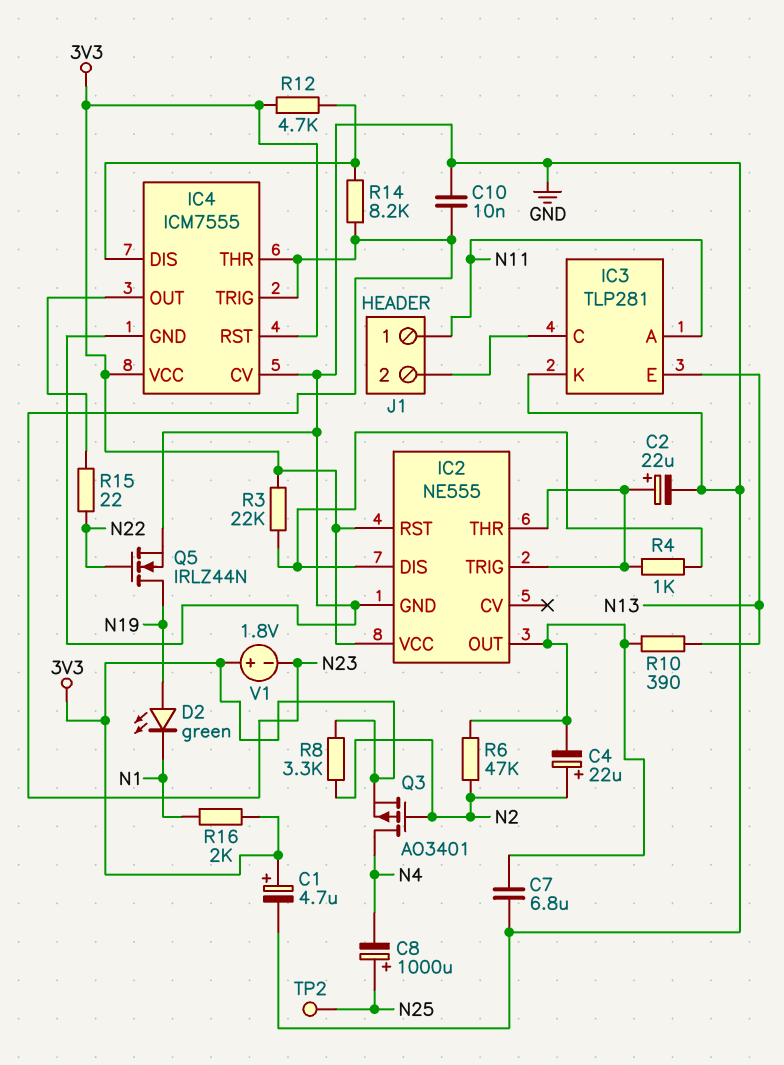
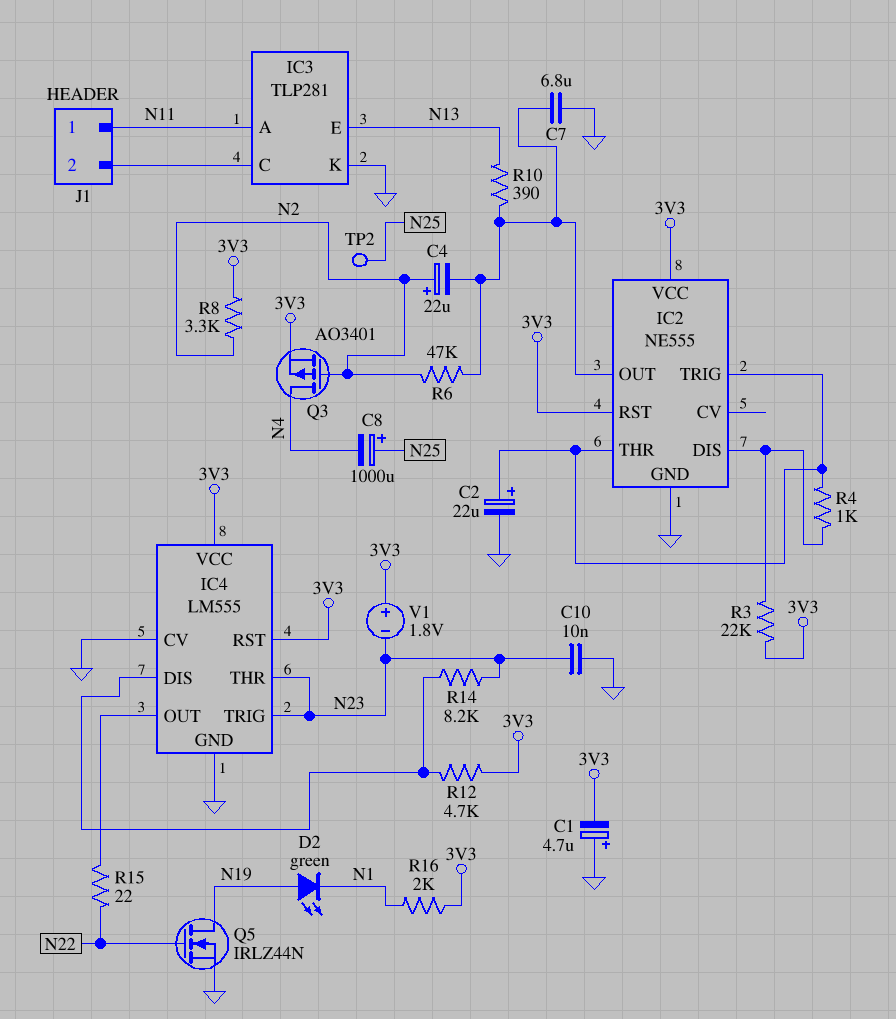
C1: 4.7uF (plus 3V3, minus GND) -> 4.7uF (plus GND, minus 3V3)
IC4: ICM7555 -> LM555

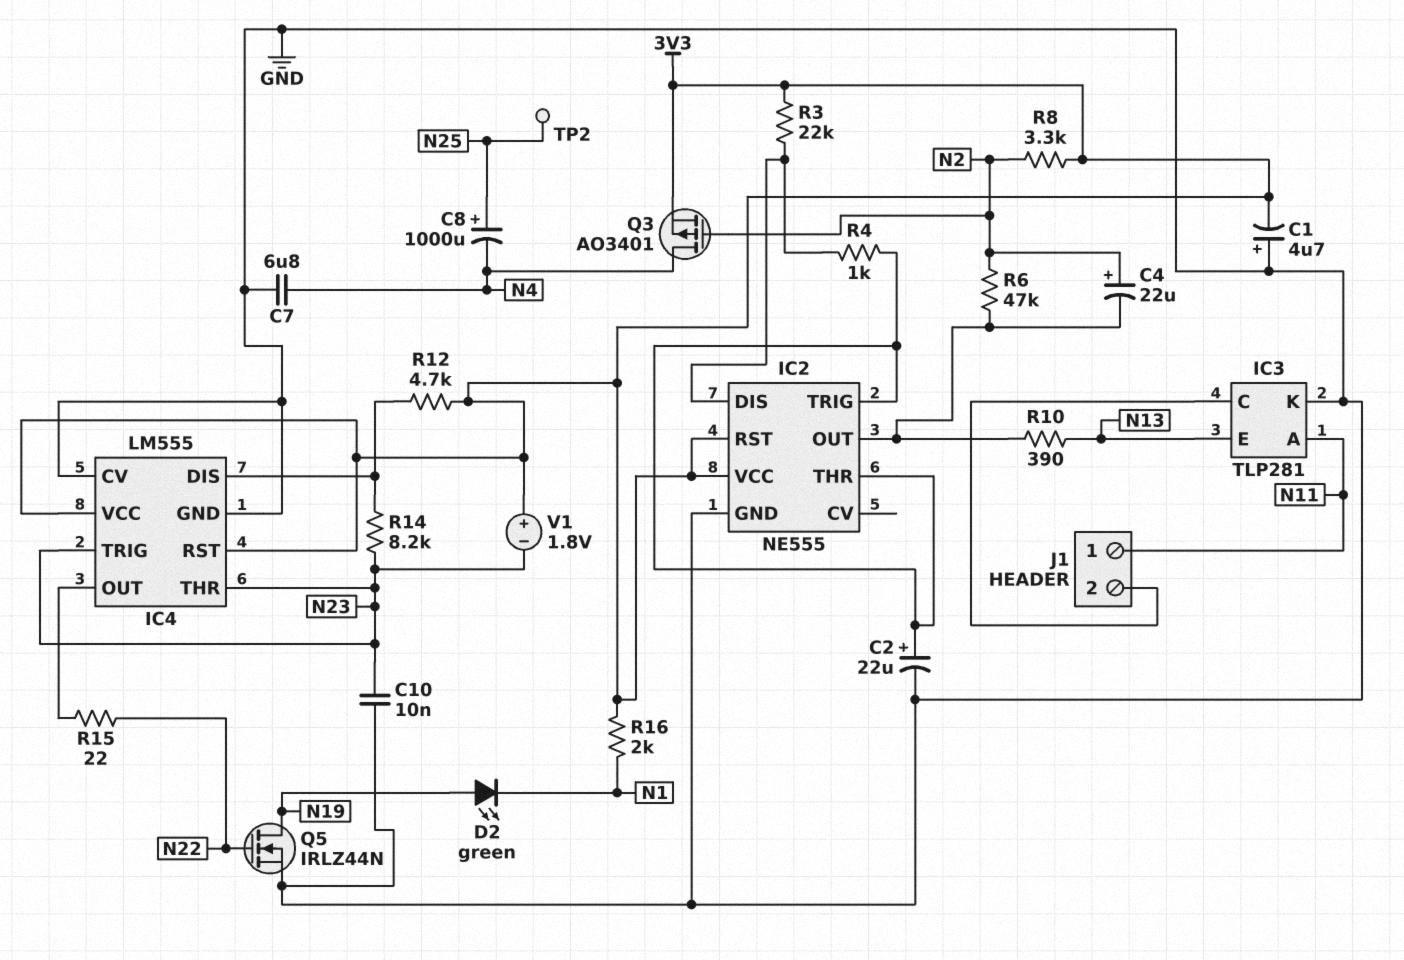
C7: 6.8uF (GND, IC2/OUT) -> 6.8uF (GND, N4)

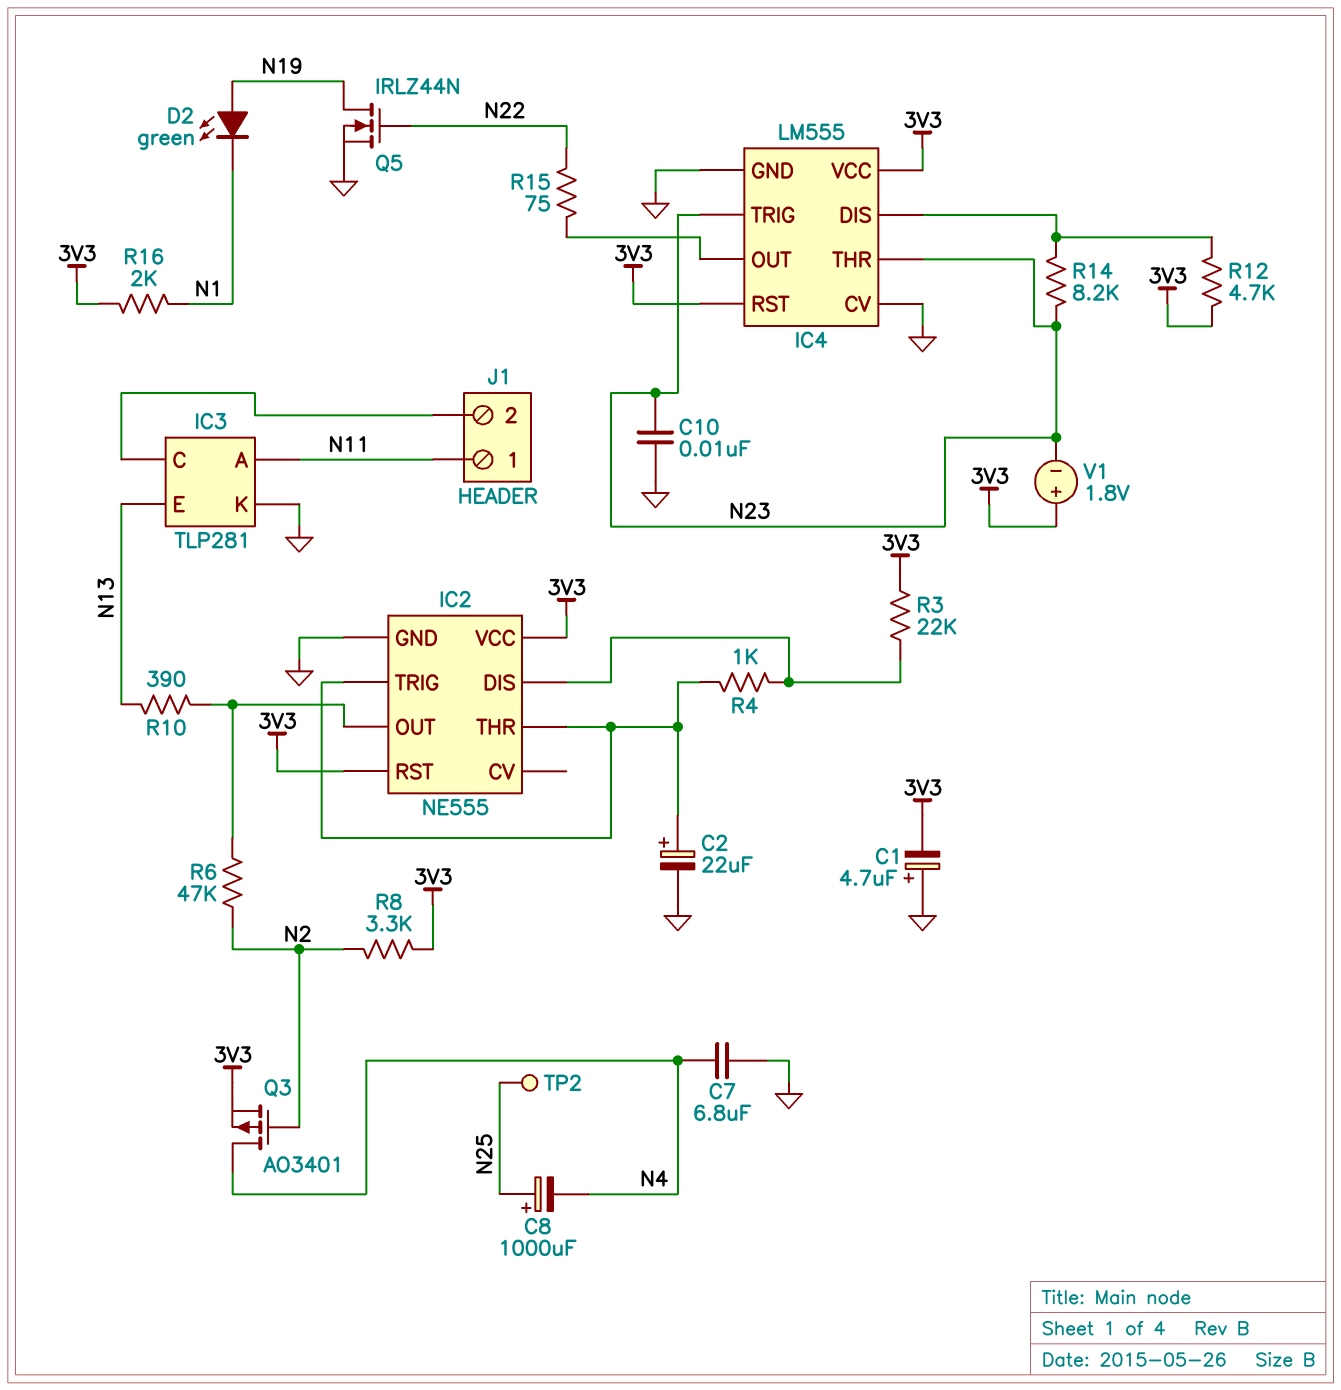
C4: 22uF (plus N2, minus IC2/OUT) -> none
R15: 22 (IC4/OUT, N22) -> 75 (IC4/OUT, N22)

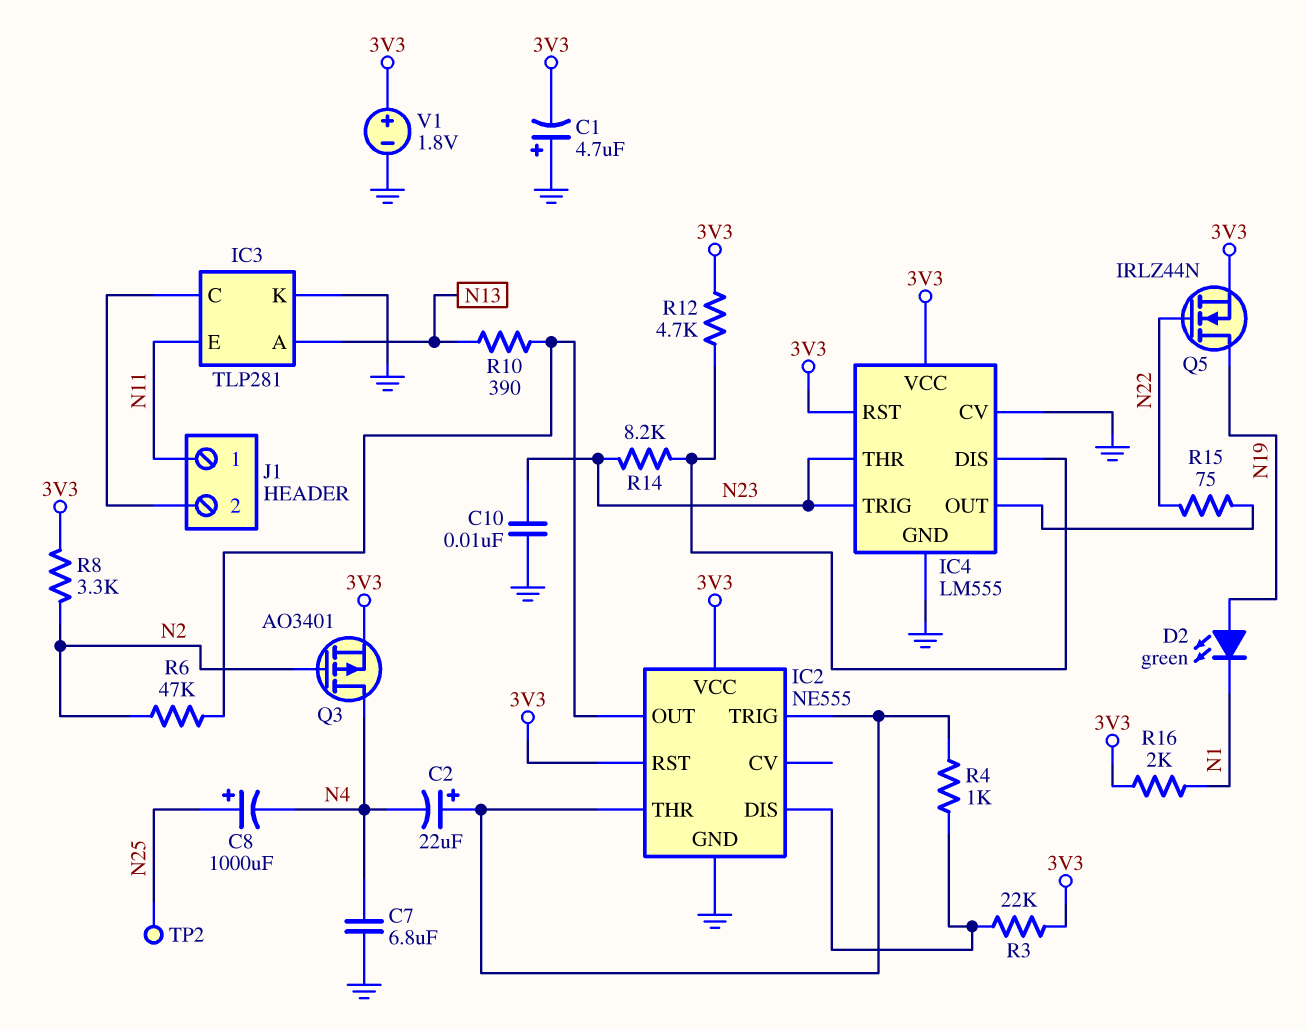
C2: 22uF (plus IC2/THR, minus GND) -> 22uF (plus IC2/THR, minus N4)
IC3 pin A: N11 -> N13
IC3 pin E: N13 -> N11
Q5: NMOS IRLZ44N (G N22, D N19, S GND) -> NMOS IRLZ44N (G N22, D N19, S 3V3)
V1: 1.8V (plus 3V3, minus N23) -> 1.8V (plus 3V3, minus GND)

